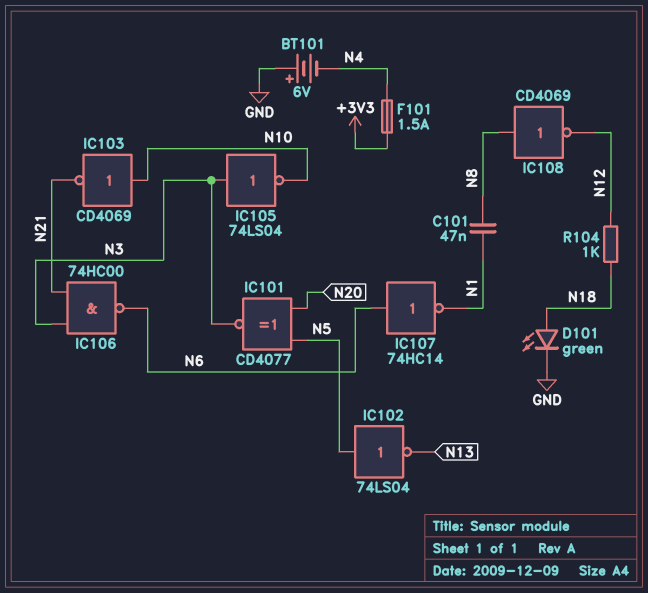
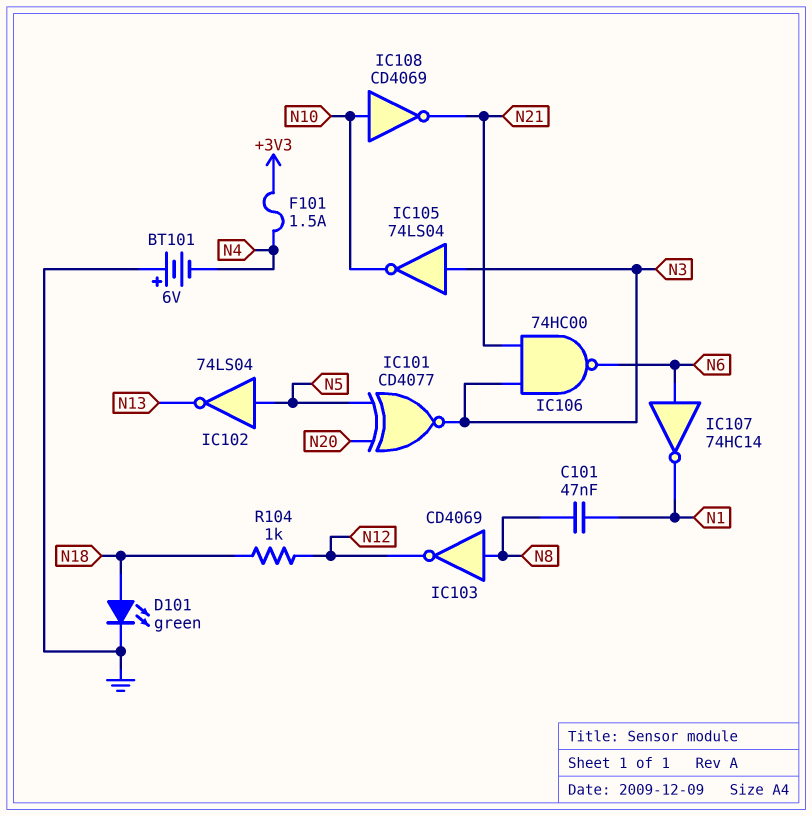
IC103: NOT CD4069 (in N10, out N21) -> NOT CD4069 (in N8, out N12)
IC108: NOT CD4069 (in N8, out N12) -> NOT CD4069 (in N10, out N21)

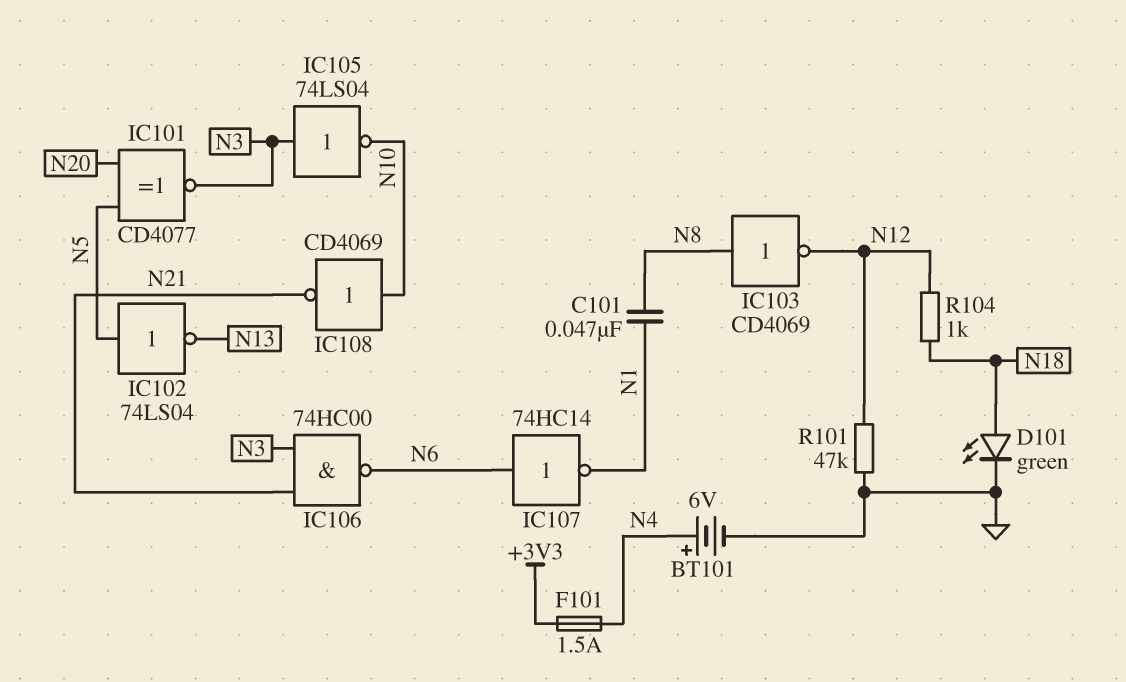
BT101: 6V (plus GND, minus N4) -> 6V (plus N4, minus GND)
R101: none -> 47k (GND, N12)

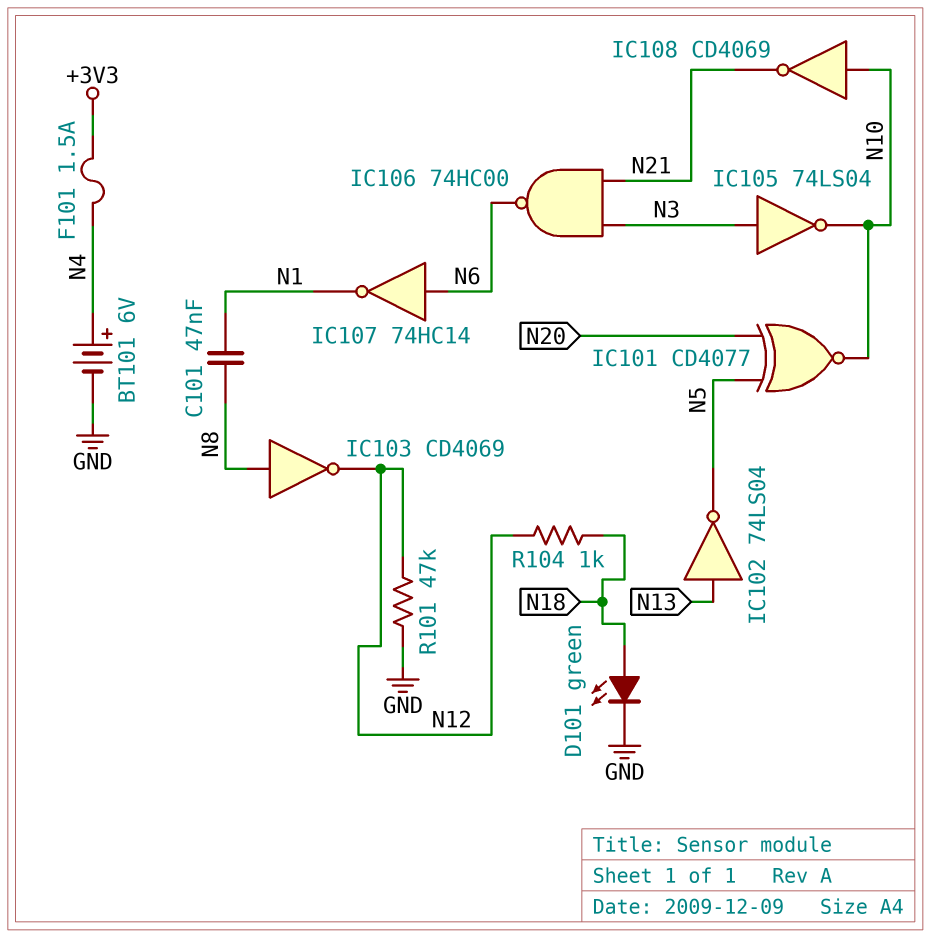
IC101: XNOR CD4077 (in N5, in N20, out N3) -> XNOR CD4077 (in N5, in N20, out N10)
IC102: NOT 74LS04 (in N5, out N13) -> NOT 74LS04 (in N13, out N5)

